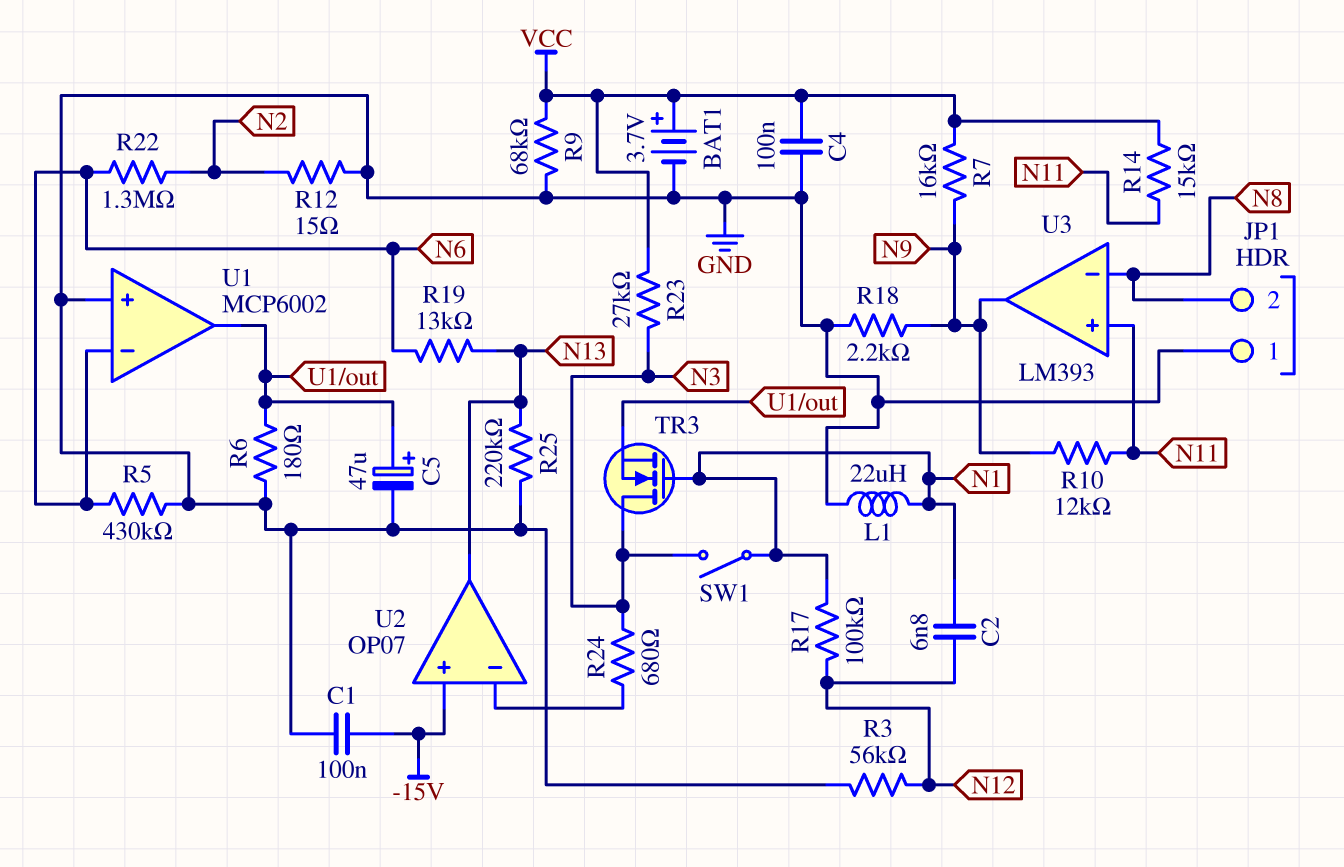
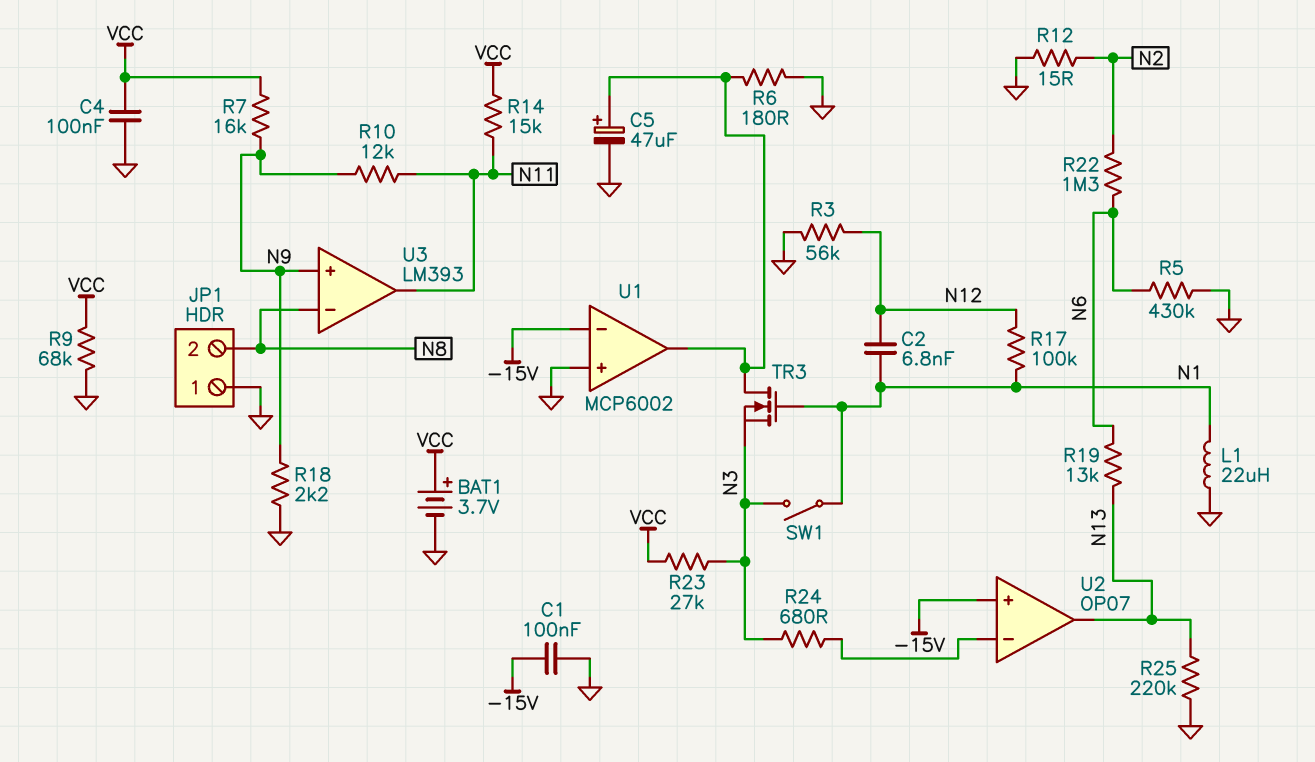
TR3: NMOS (G N1, D N3, S U1/out) -> NMOS (G N1, D U1/out, S N3)
U1 pin in-: N6 -> -15V
U3 pin in+: N11 -> N9
U3 pin out: N9 -> N11

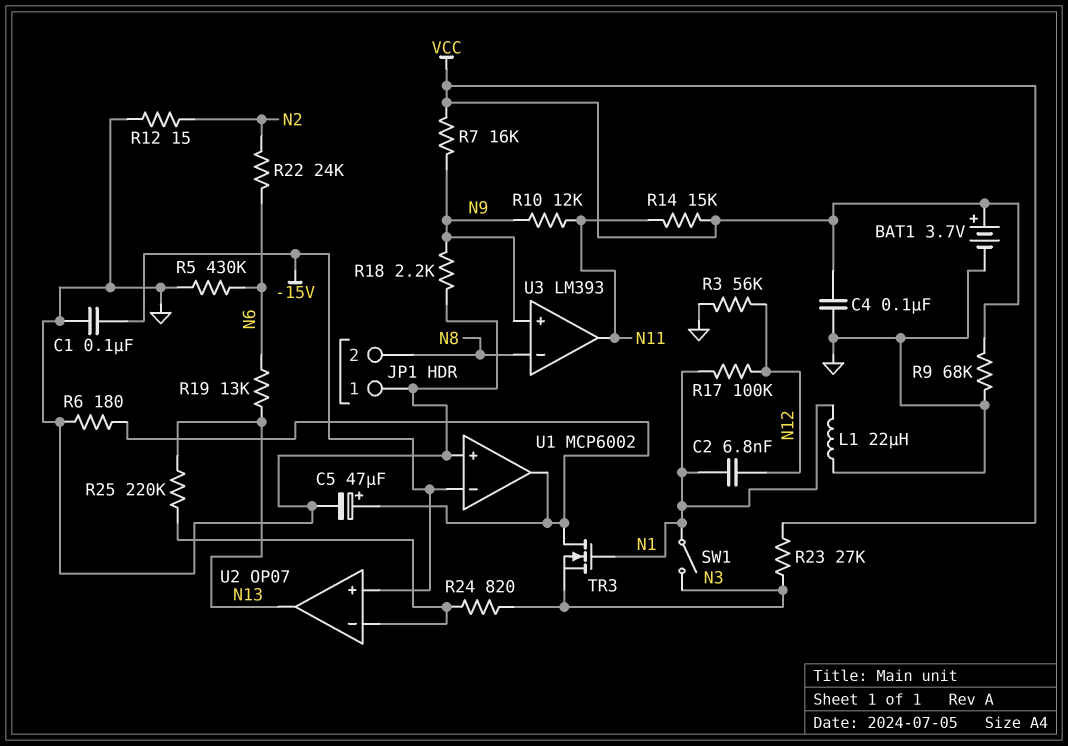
R22: 1.3M (N2, N6) -> 24k (N2, N6)
R24: 680 (N3, U2/in-) -> 820 (N3, U2/in-)
R25: 220k (GND, N13) -> 220k (N13, U2/in-)

